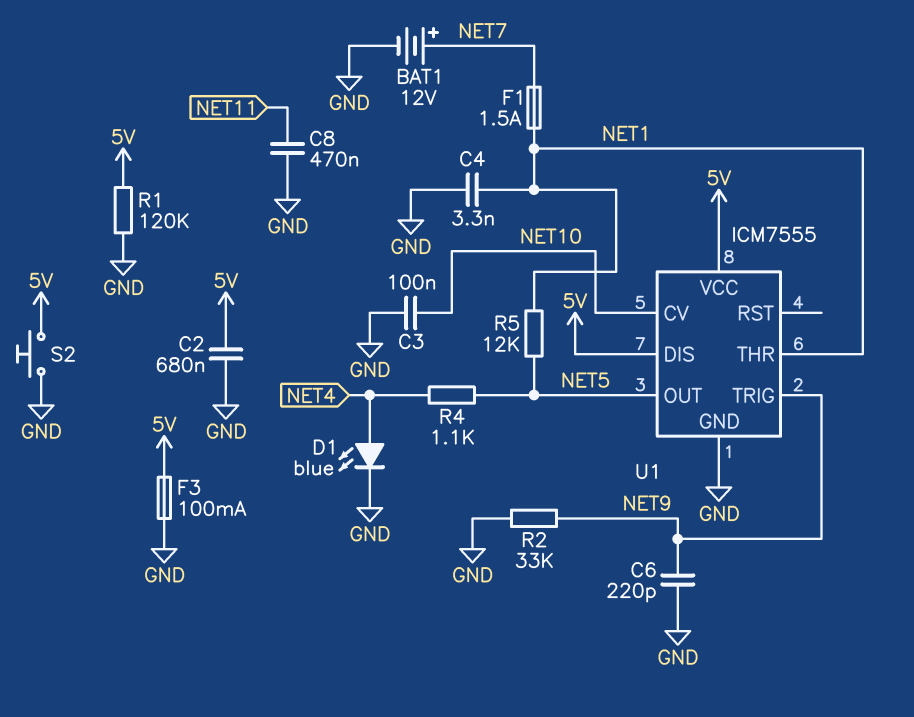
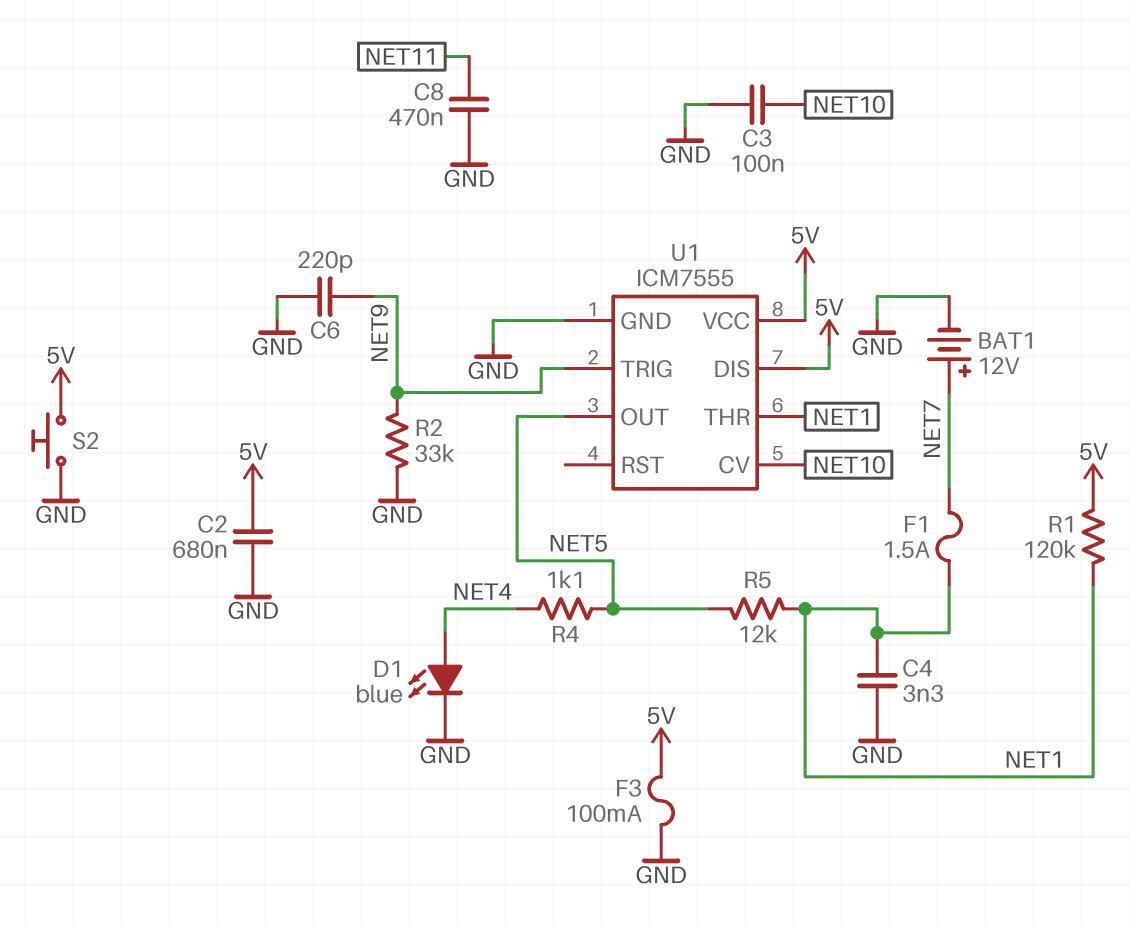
R1: 120k (5V, GND) -> 120k (5V, NET1)

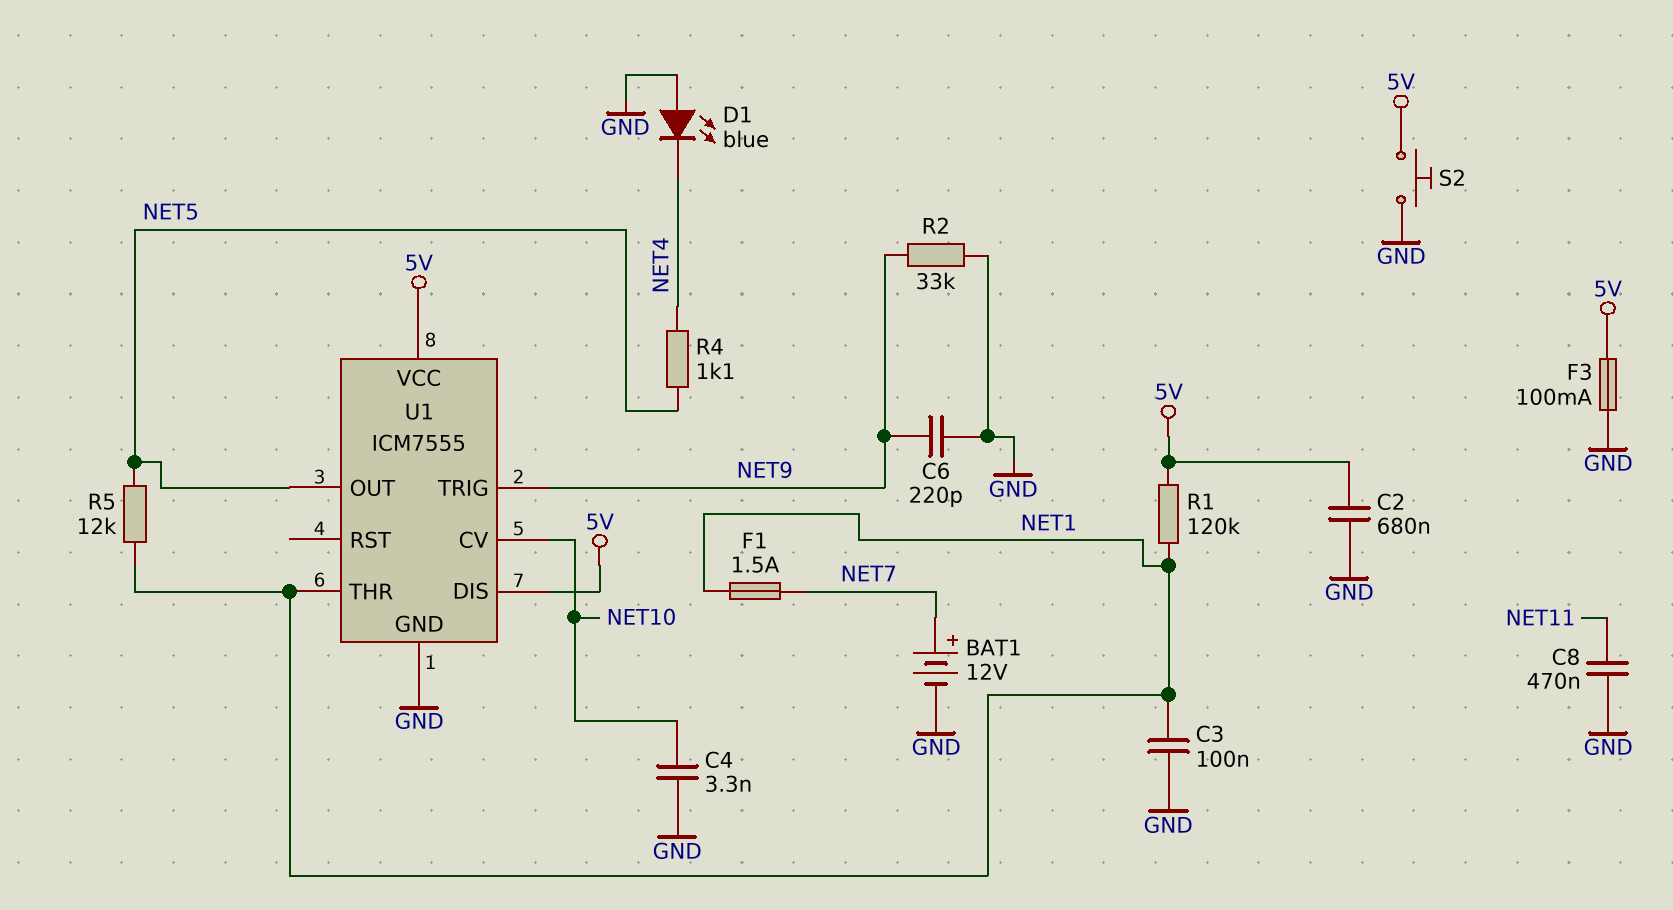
C3: 100nF (GND, NET10) -> 100nF (GND, NET1)
C4: 3.3nF (GND, NET1) -> 3.3nF (GND, NET10)
D1: LED blue (A NET4, K GND) -> LED blue (A GND, K NET4)

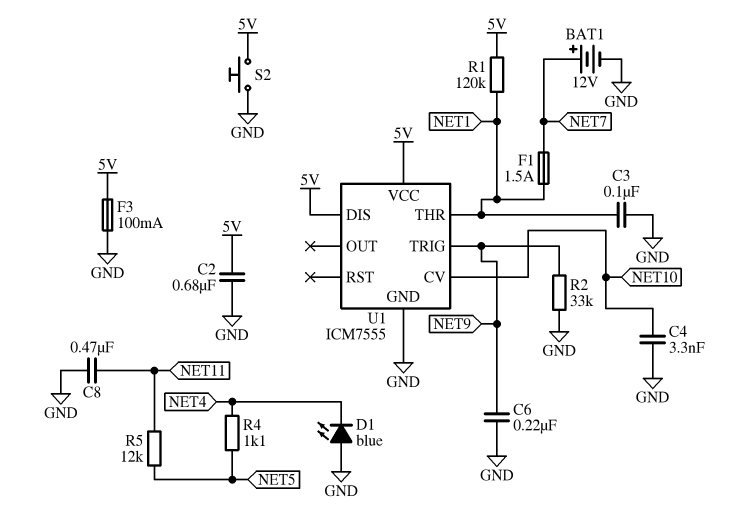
C6: 220pF (GND, NET9) -> 220nF (GND, NET9)
R5: 12k (NET1, NET5) -> 12k (NET5, NET11)
U1 pin OUT: NET5 -> none

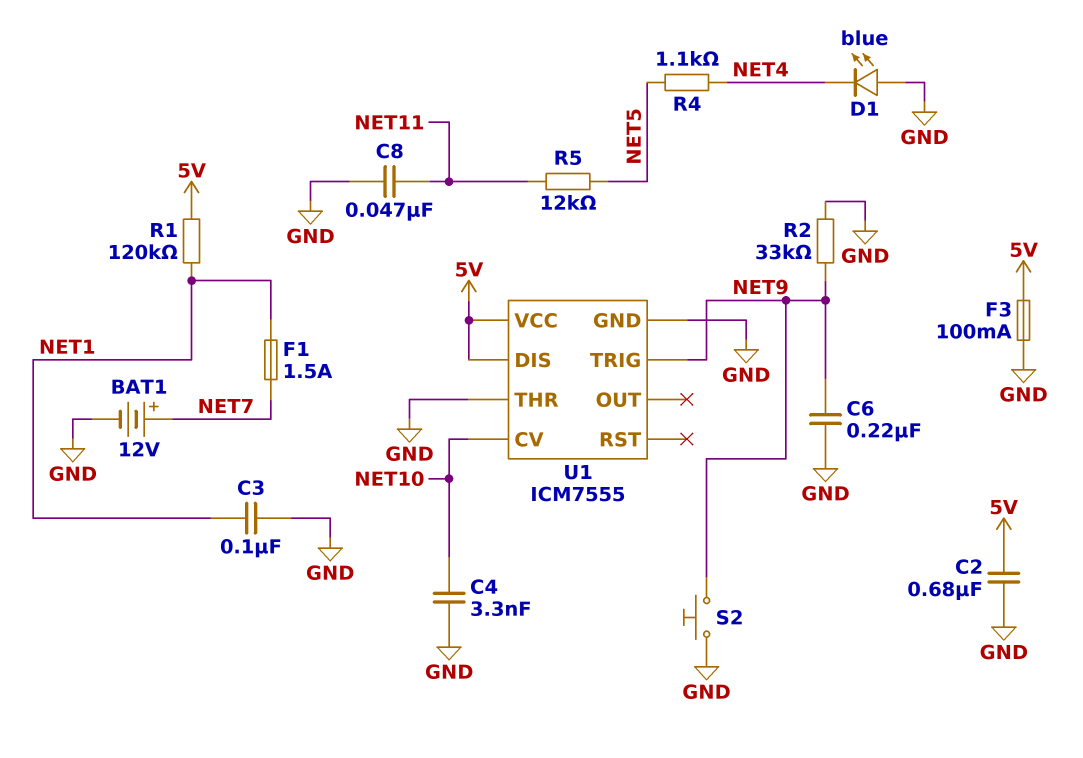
C8: 470nF (GND, NET11) -> 47nF (GND, NET11)
S2: button (5V, GND) -> button (GND, NET9)
U1 pin THR: NET1 -> GND

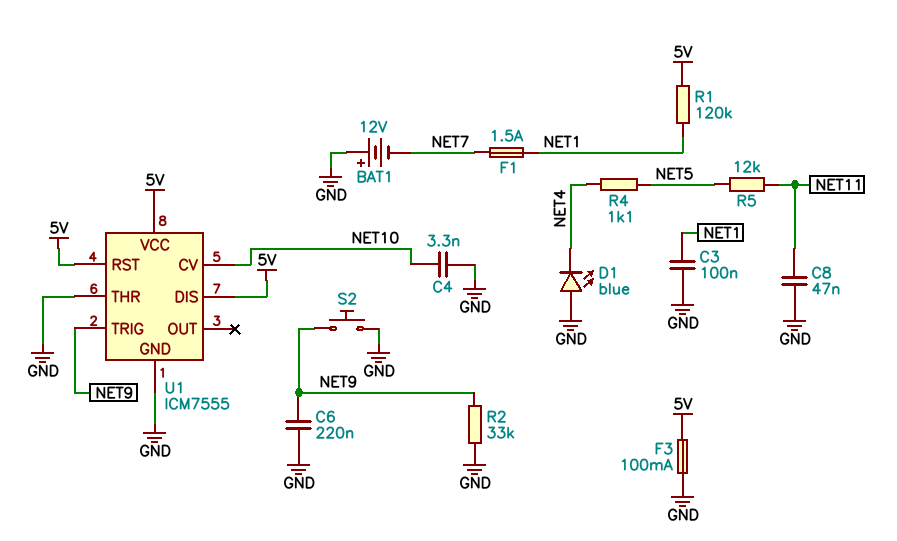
BAT1: 12V (plus NET7, minus GND) -> 12V (plus GND, minus NET7)
C2: 680nF (5V, GND) -> none
U1 pin RST: none -> 5V

